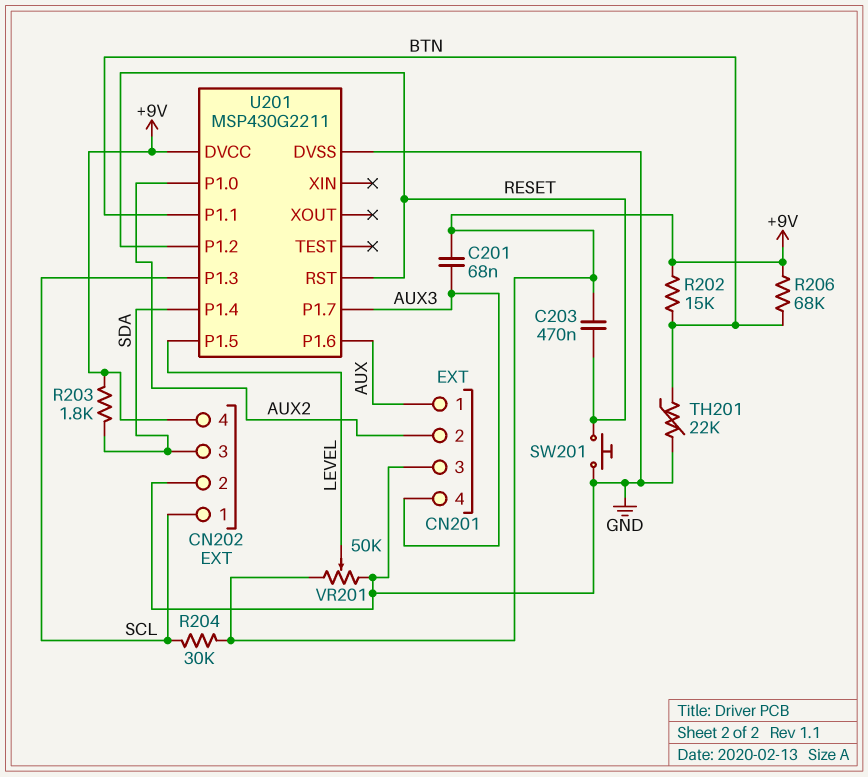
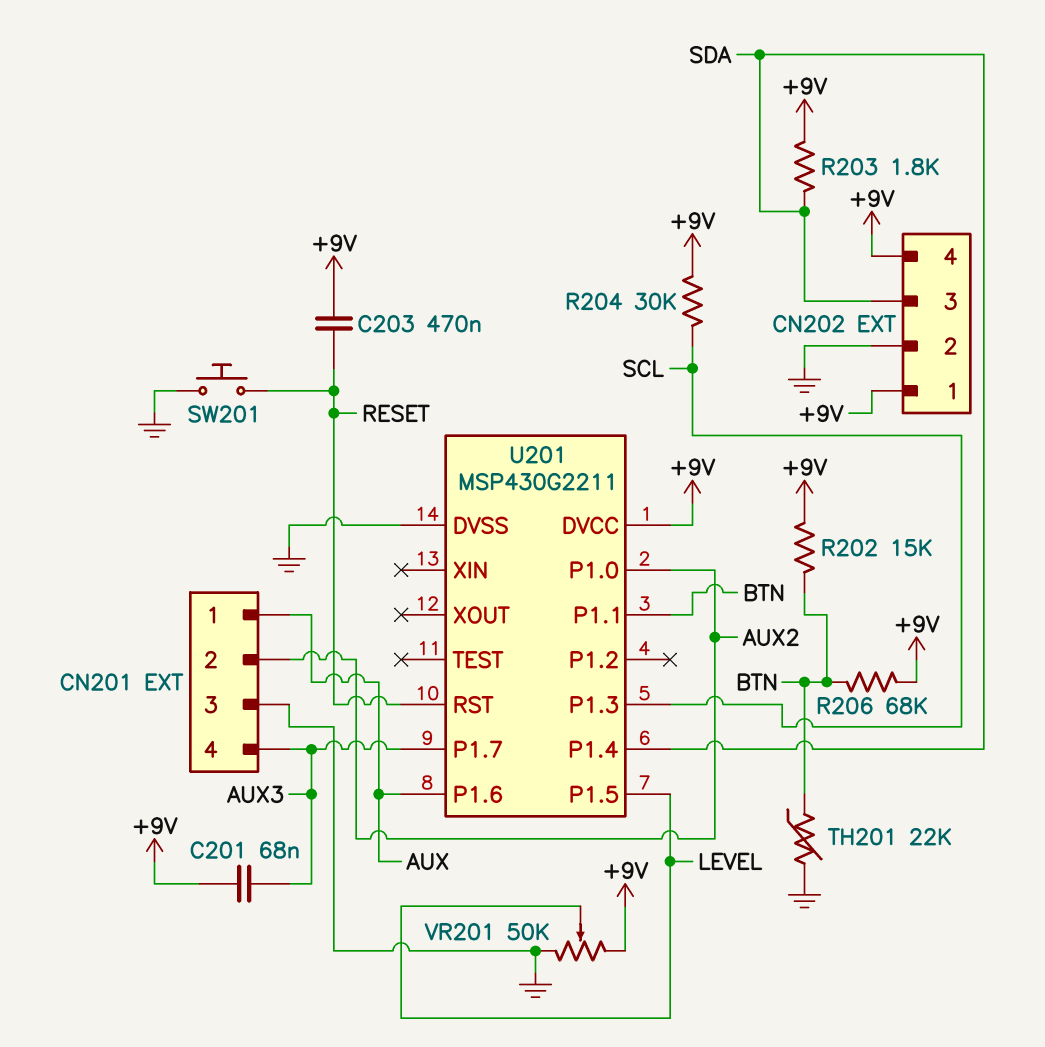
CN202 pin 1: SCL -> +9V
U201 pin P1.2: RESET -> none

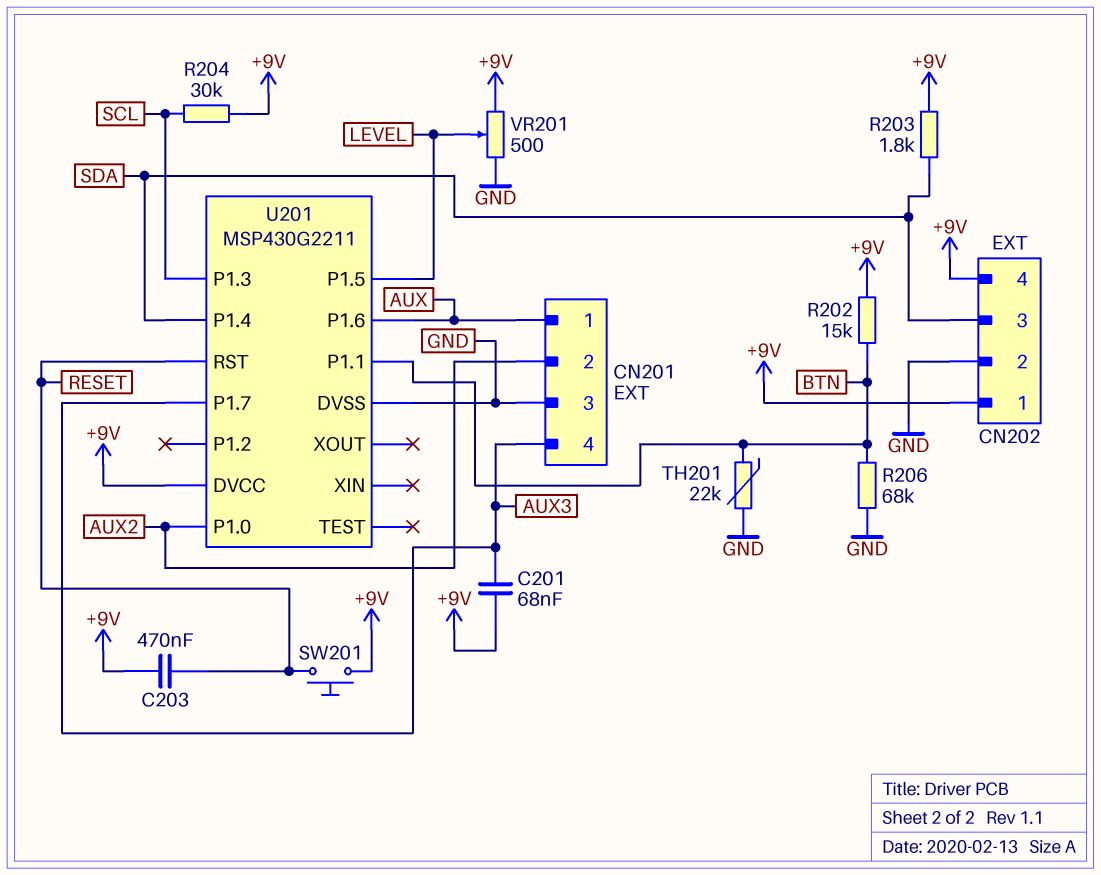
R206: 68k (+9V, BTN) -> 68k (BTN, GND)
SW201: button (GND, RESET) -> button (+9V, RESET)
VR201: 50k (+9V, GND, wiper LEVEL) -> 500 (+9V, GND, wiper LEVEL)

